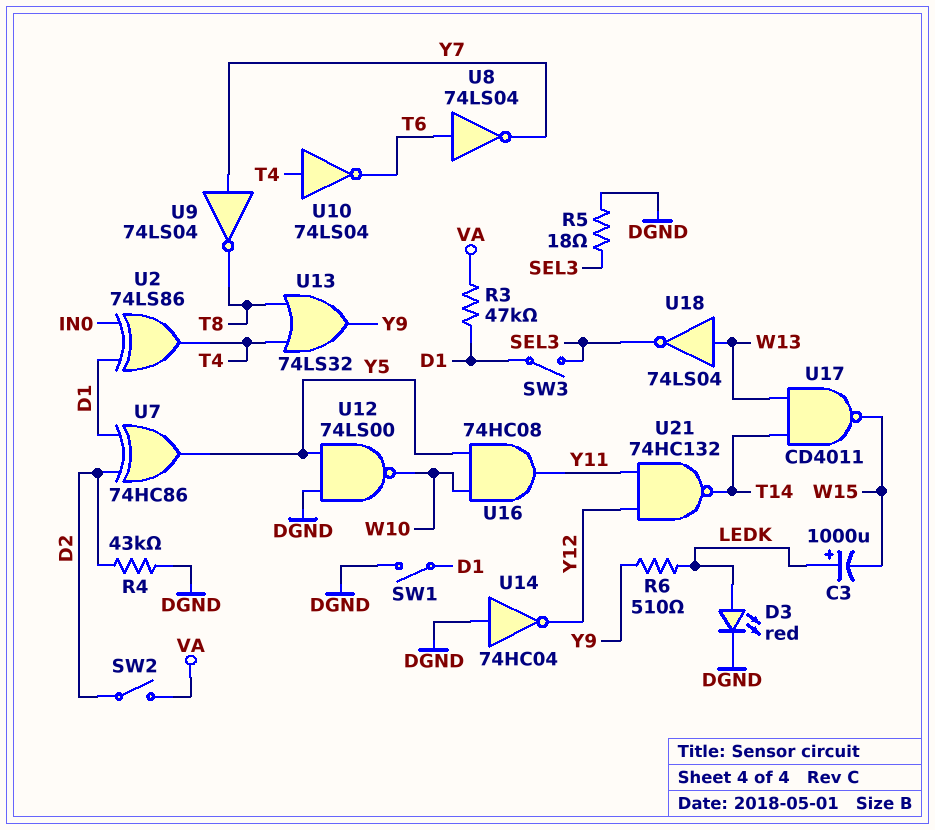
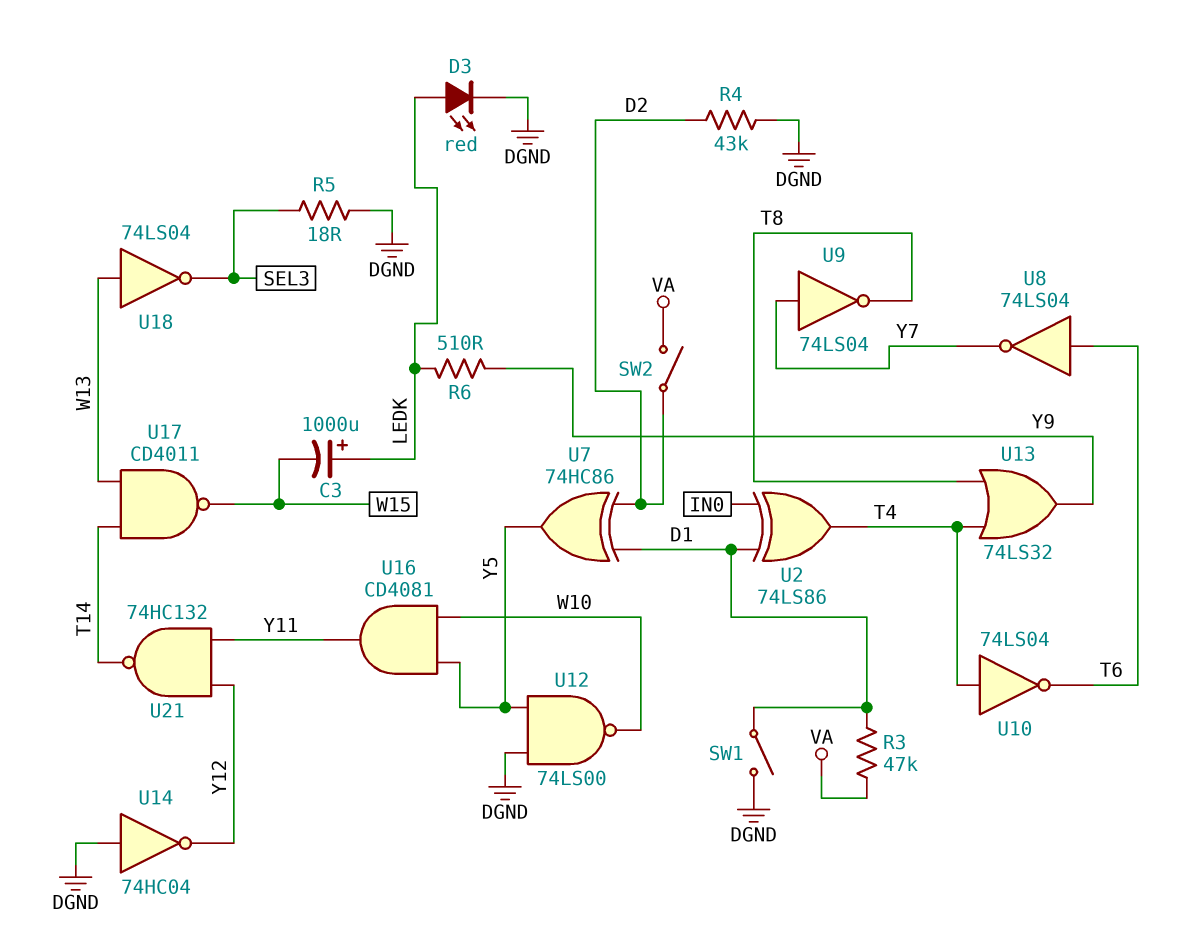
SW3: switch (D1, SEL3) -> none
U16: AND 74HC08 (in W10, in Y5, out Y11) -> AND CD4081 (in W10, in Y5, out Y11)

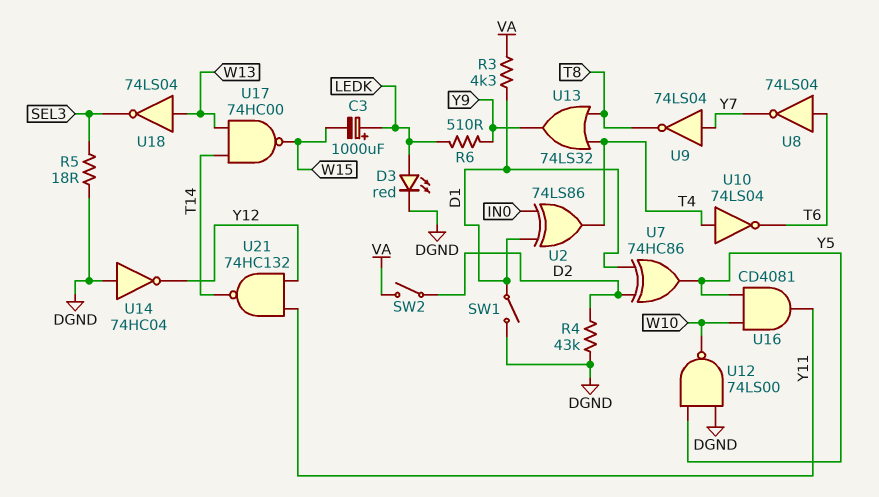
R3: 47k (D1, VA) -> 4.3k (D1, VA)
U17: NAND CD4011 (in T14, in W13, out W15) -> NAND 74HC00 (in T14, in W13, out W15)

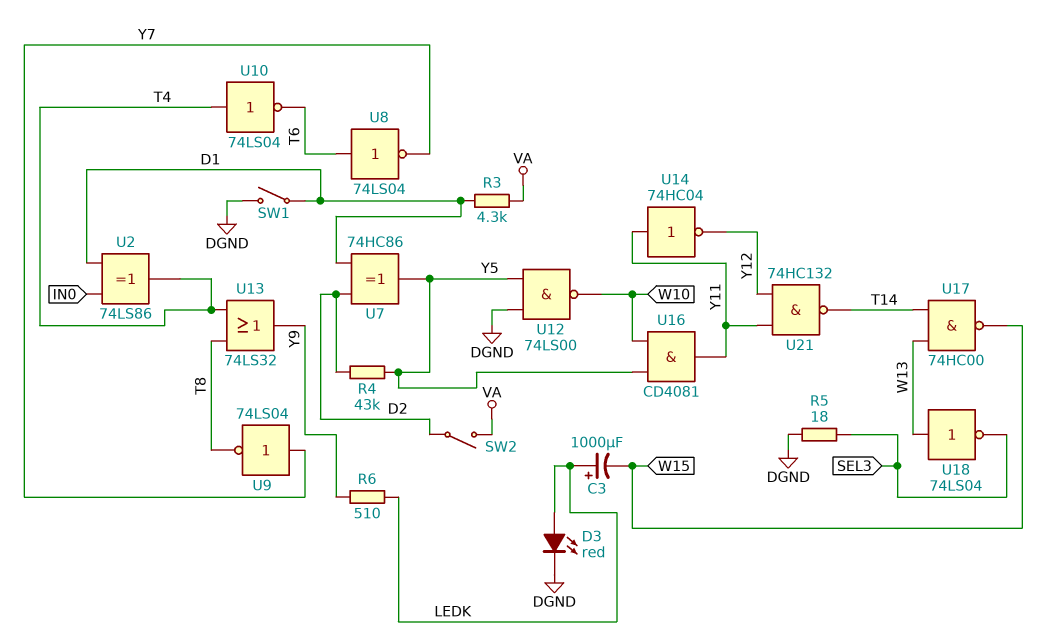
R4: 43k (D2, DGND) -> 43k (D2, Y5)
U14: NOT 74HC04 (in DGND, out Y12) -> NOT 74HC04 (in Y11, out Y12)

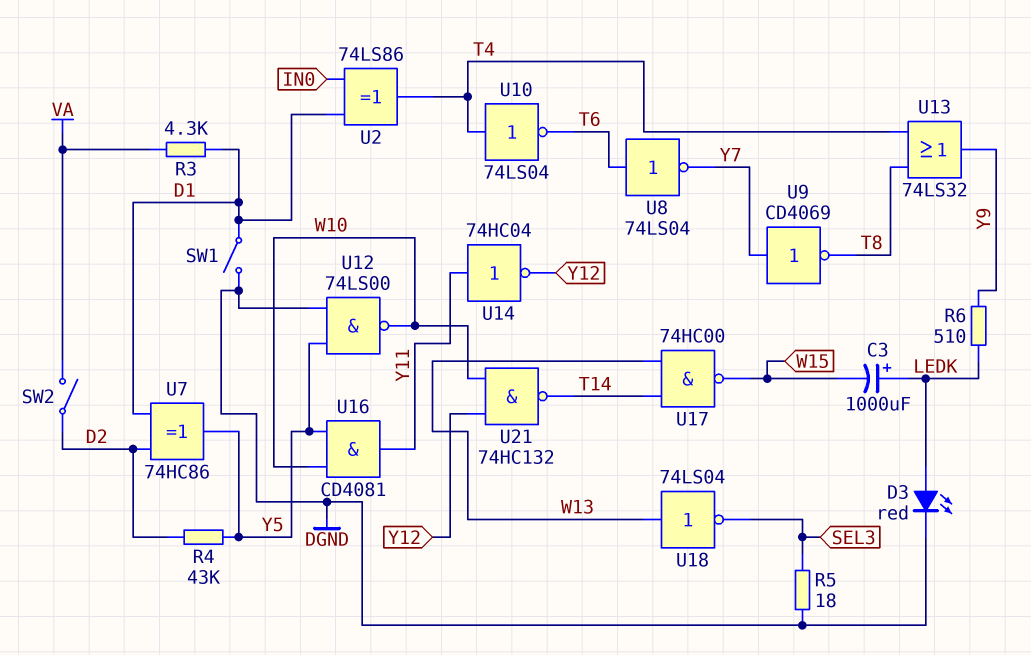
U9: NOT 74LS04 (in Y7, out T8) -> NOT CD4069 (in Y7, out T8)
U21: NAND 74HC132 (in Y11, in Y12, out T14) -> NAND 74HC132 (in W10, in Y12, out T14)

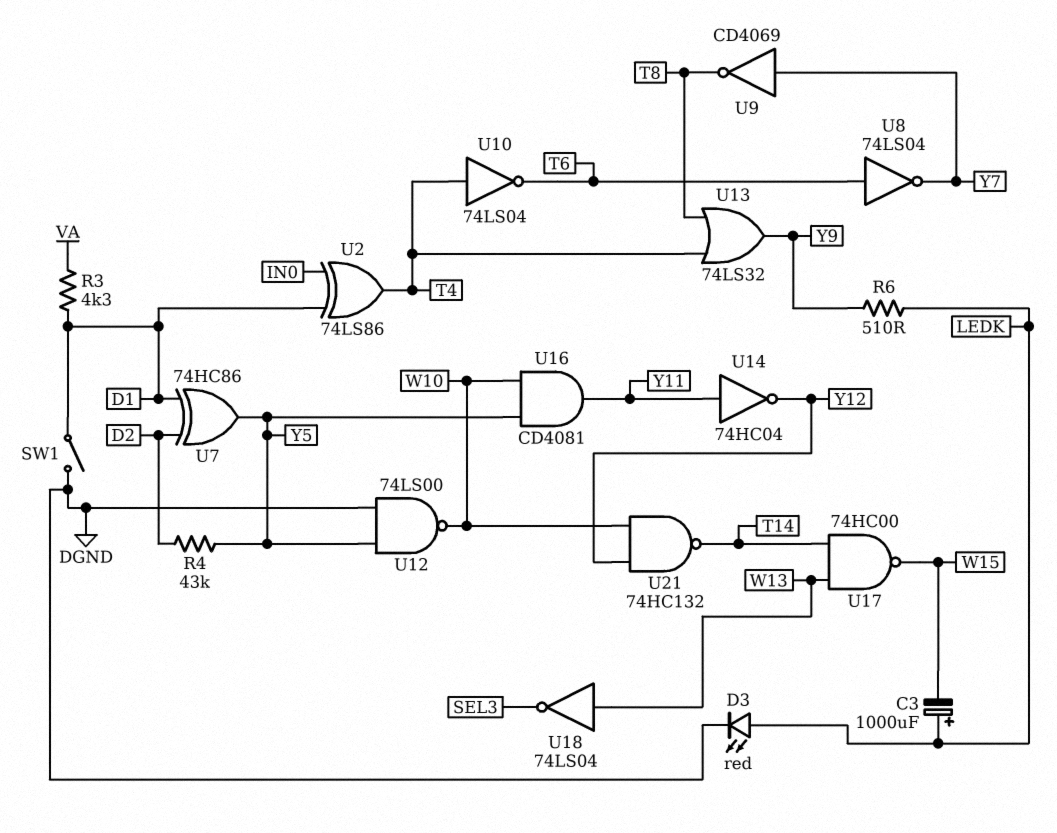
R5: 18 (DGND, SEL3) -> none
SW2: switch (D2, VA) -> none

